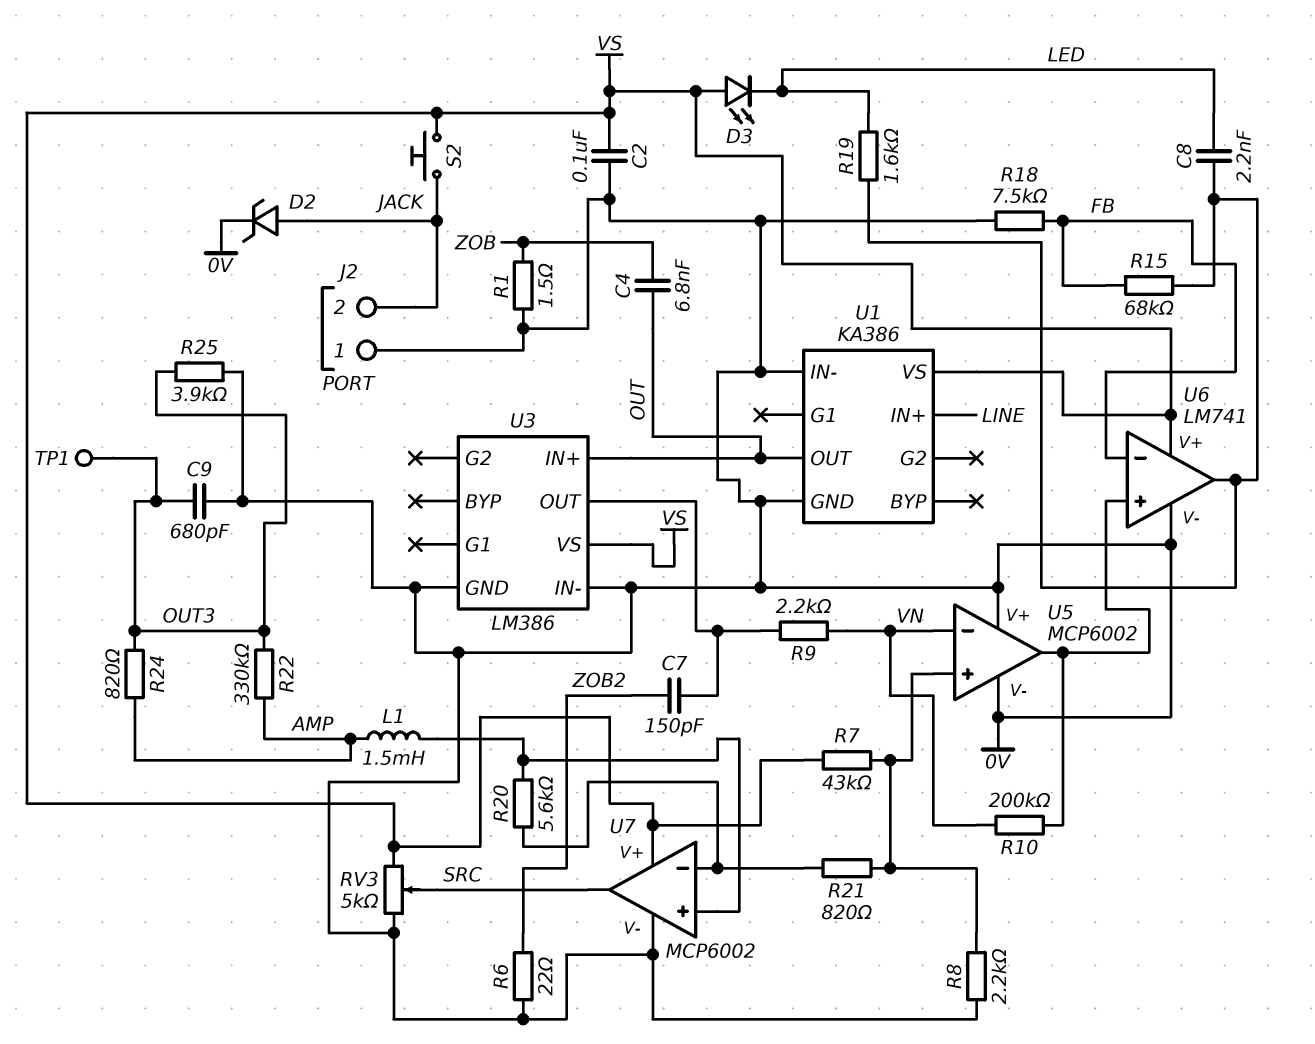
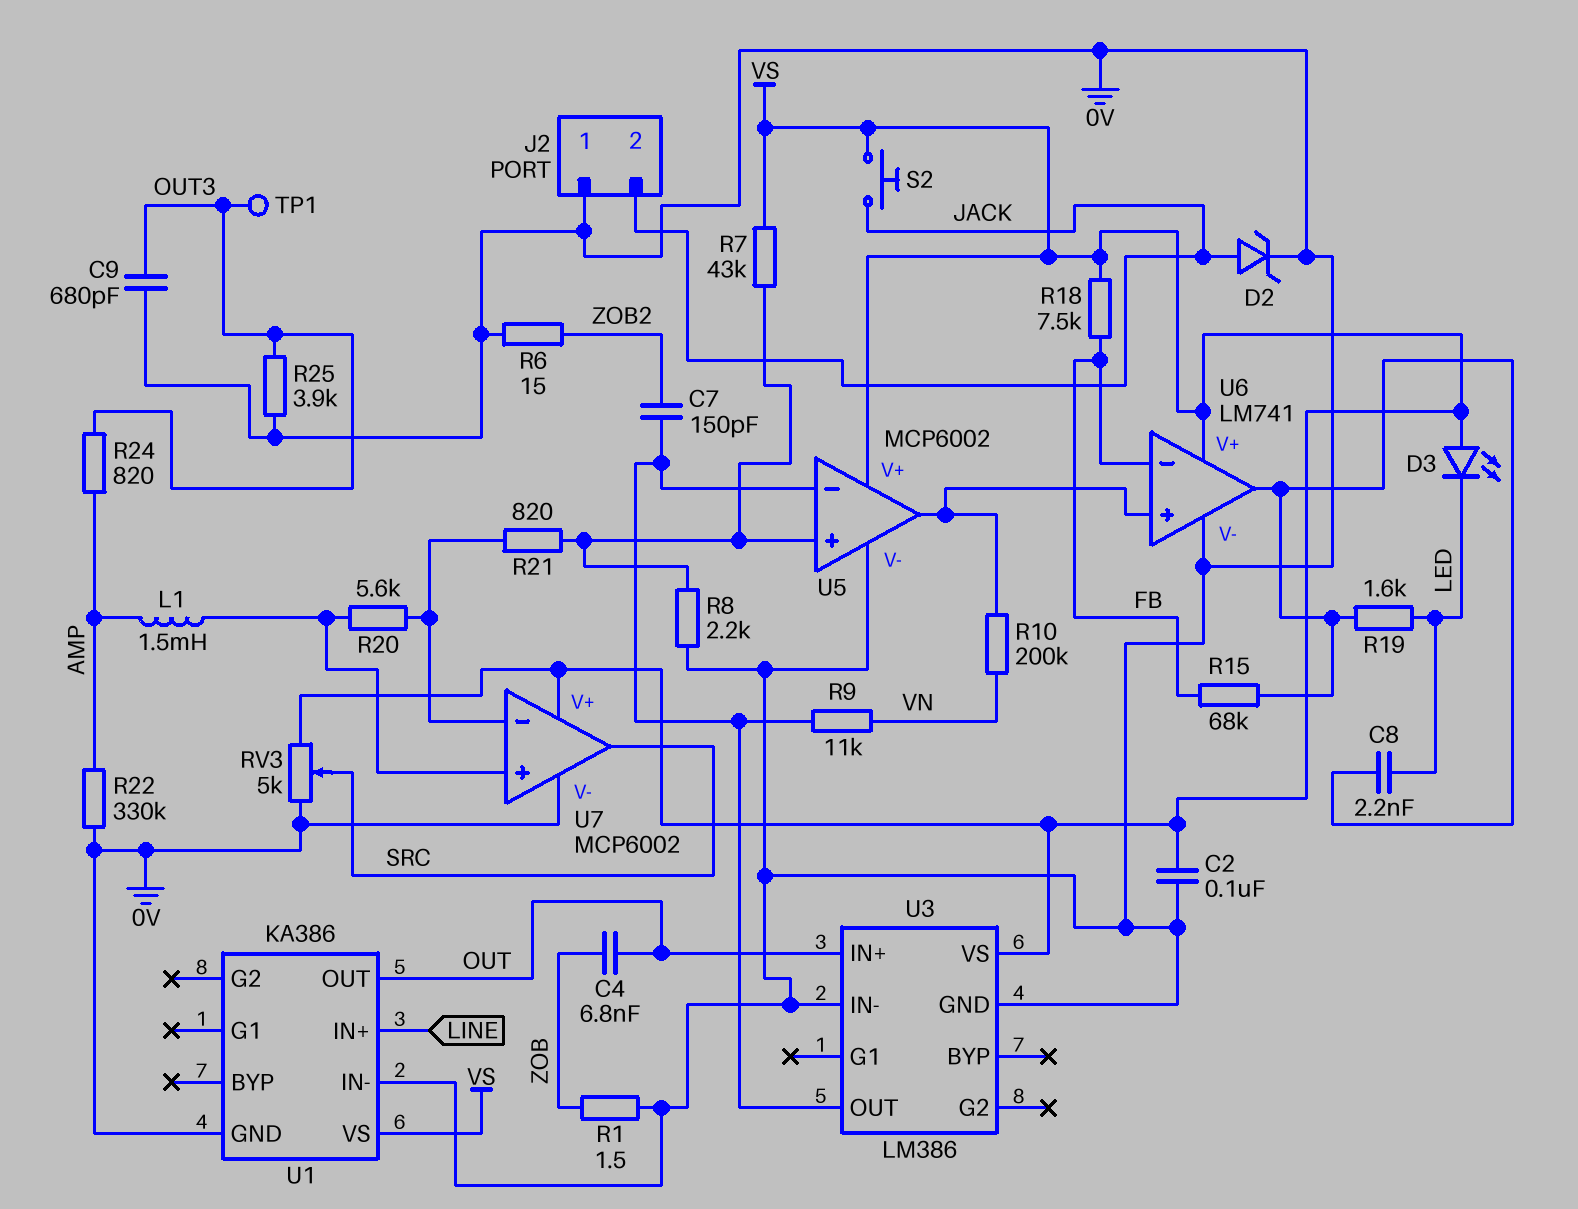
R6: 22 (0V, ZOB2) -> 15 (0V, ZOB2)
R9: 2.2k (U3/OUT, VN) -> 11k (U3/OUT, VN)
R18: 7.5k (0V, FB) -> 7.5k (FB, VS)
R22: 330k (AMP, OUT3) -> 330k (0V, AMP)
U5 pin V+: 0V -> VS
U5 pin in-: VN -> U3/OUT

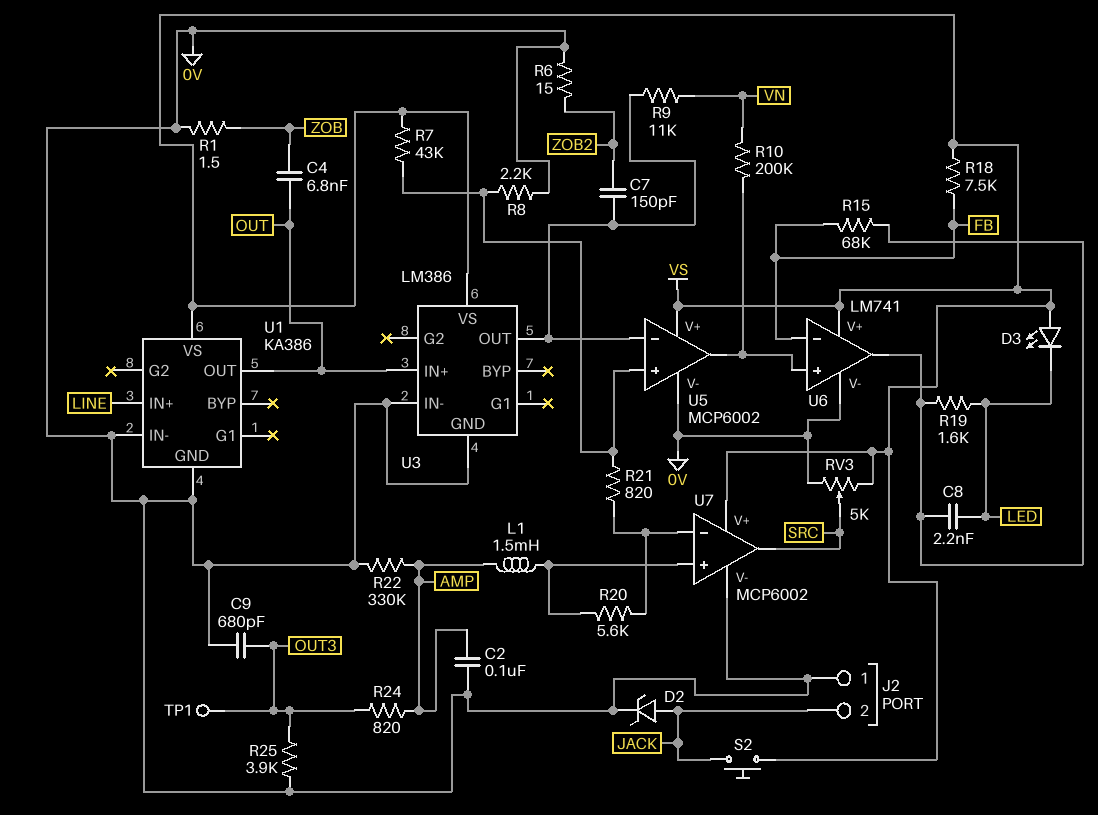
C2: 100nF (0V, VS) -> 100nF (0V, AMP)

